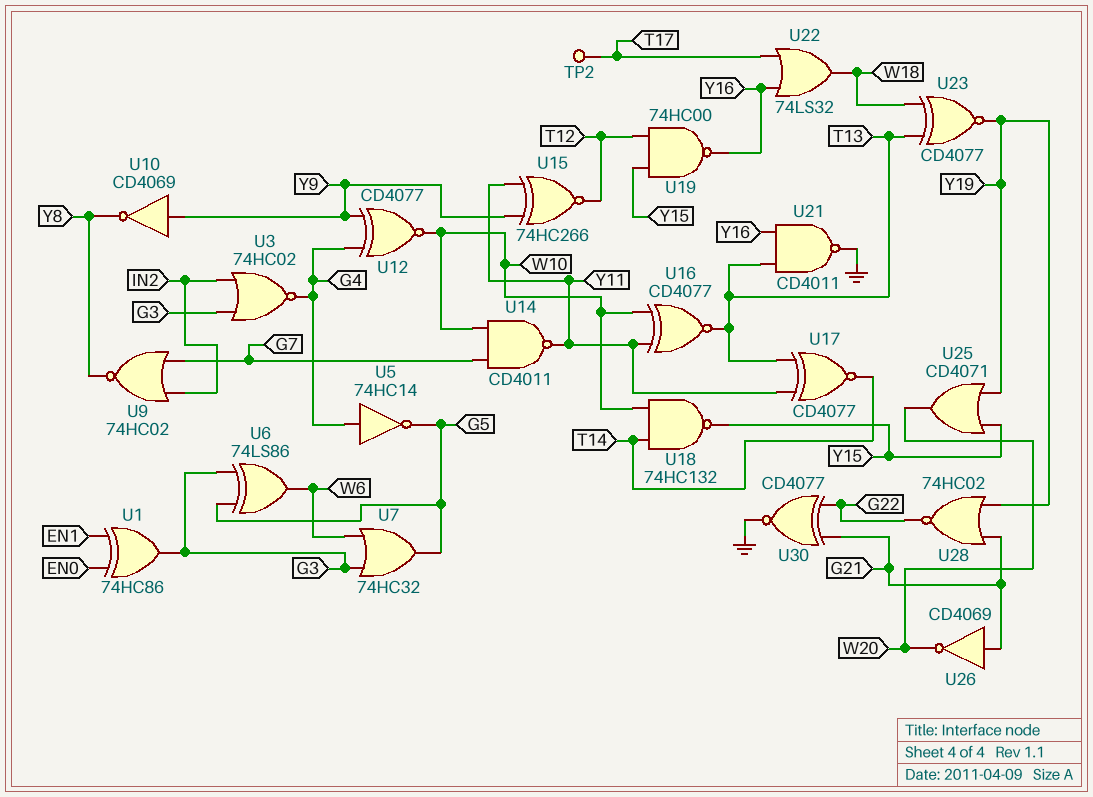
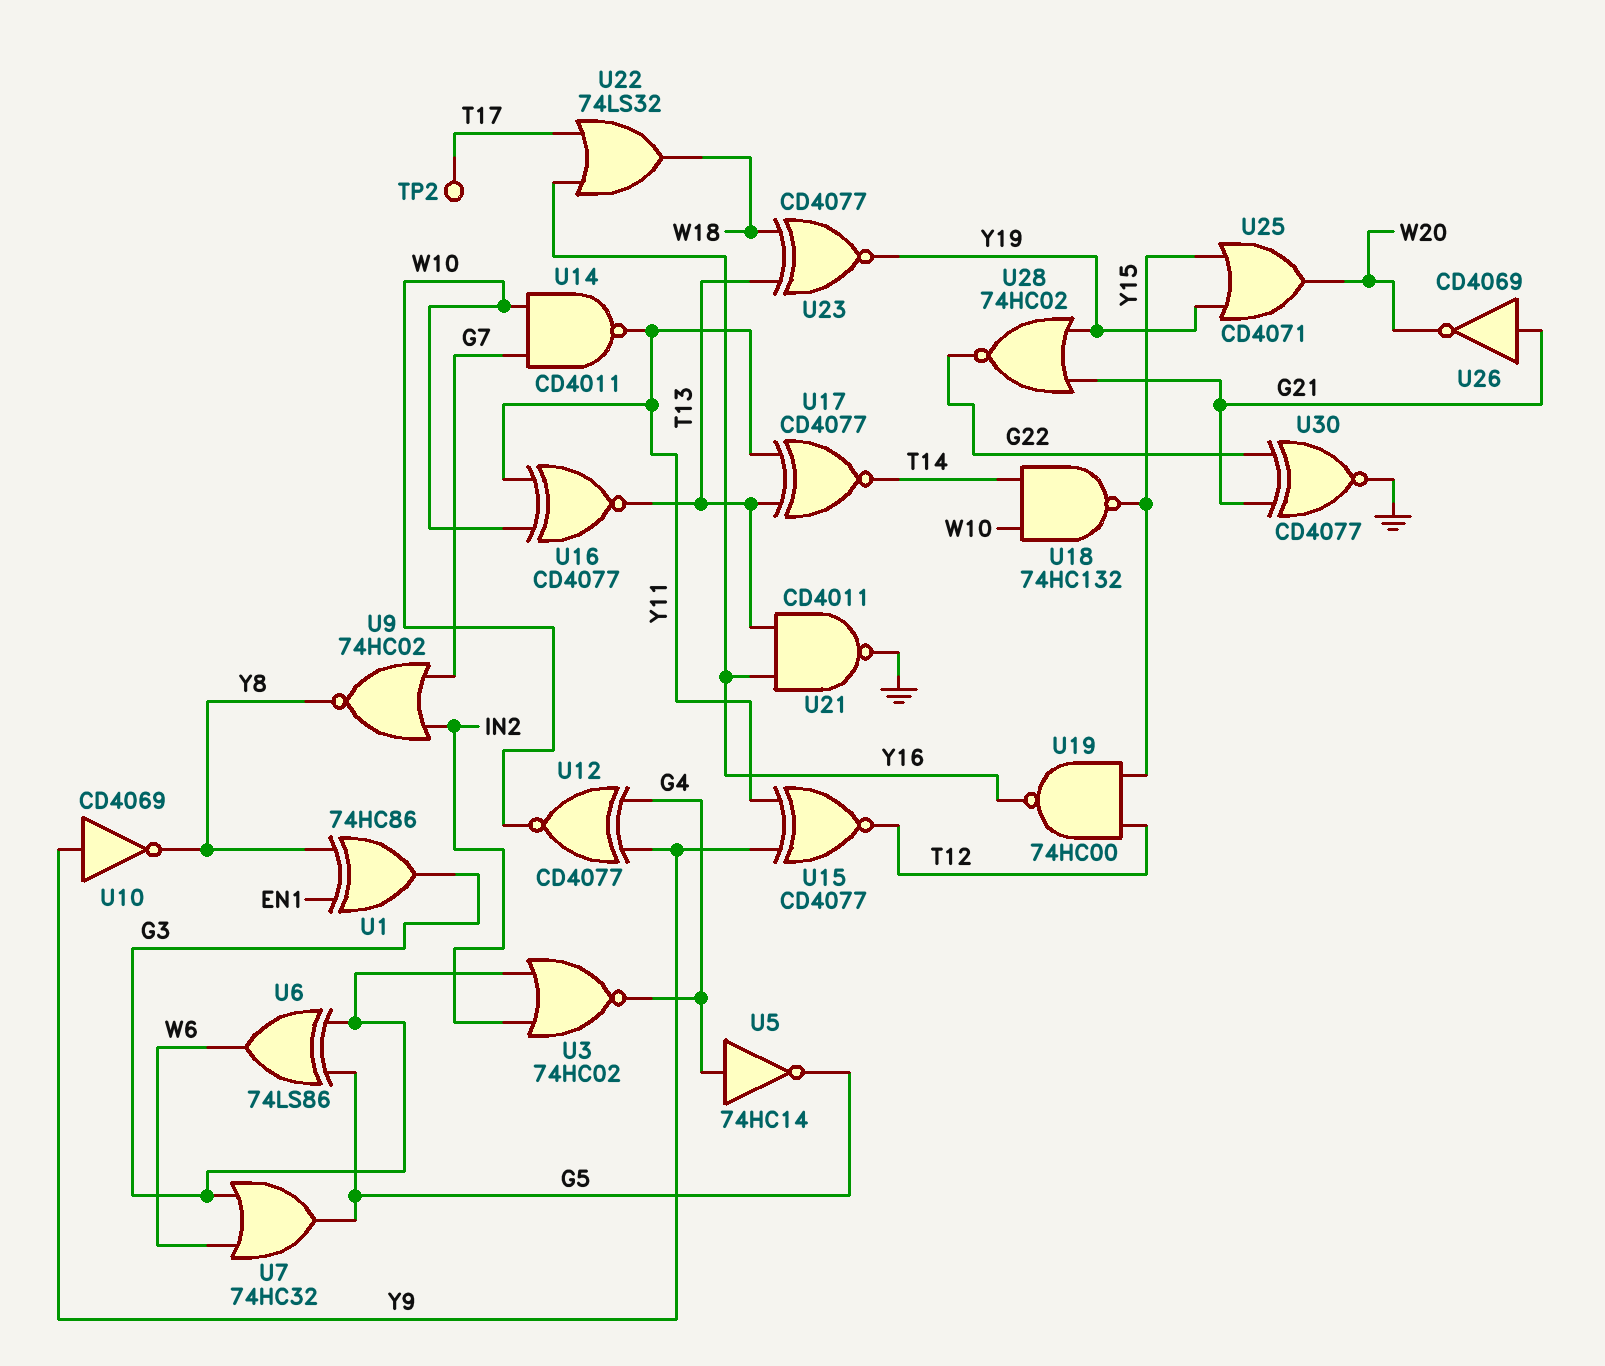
U1: XOR 74HC86 (in EN0, in EN1, out G3) -> XOR 74HC86 (in EN1, in Y8, out G3)
U15: XNOR 74HC266 (in Y9, in Y11, out T12) -> XNOR CD4077 (in Y9, in Y11, out T12)

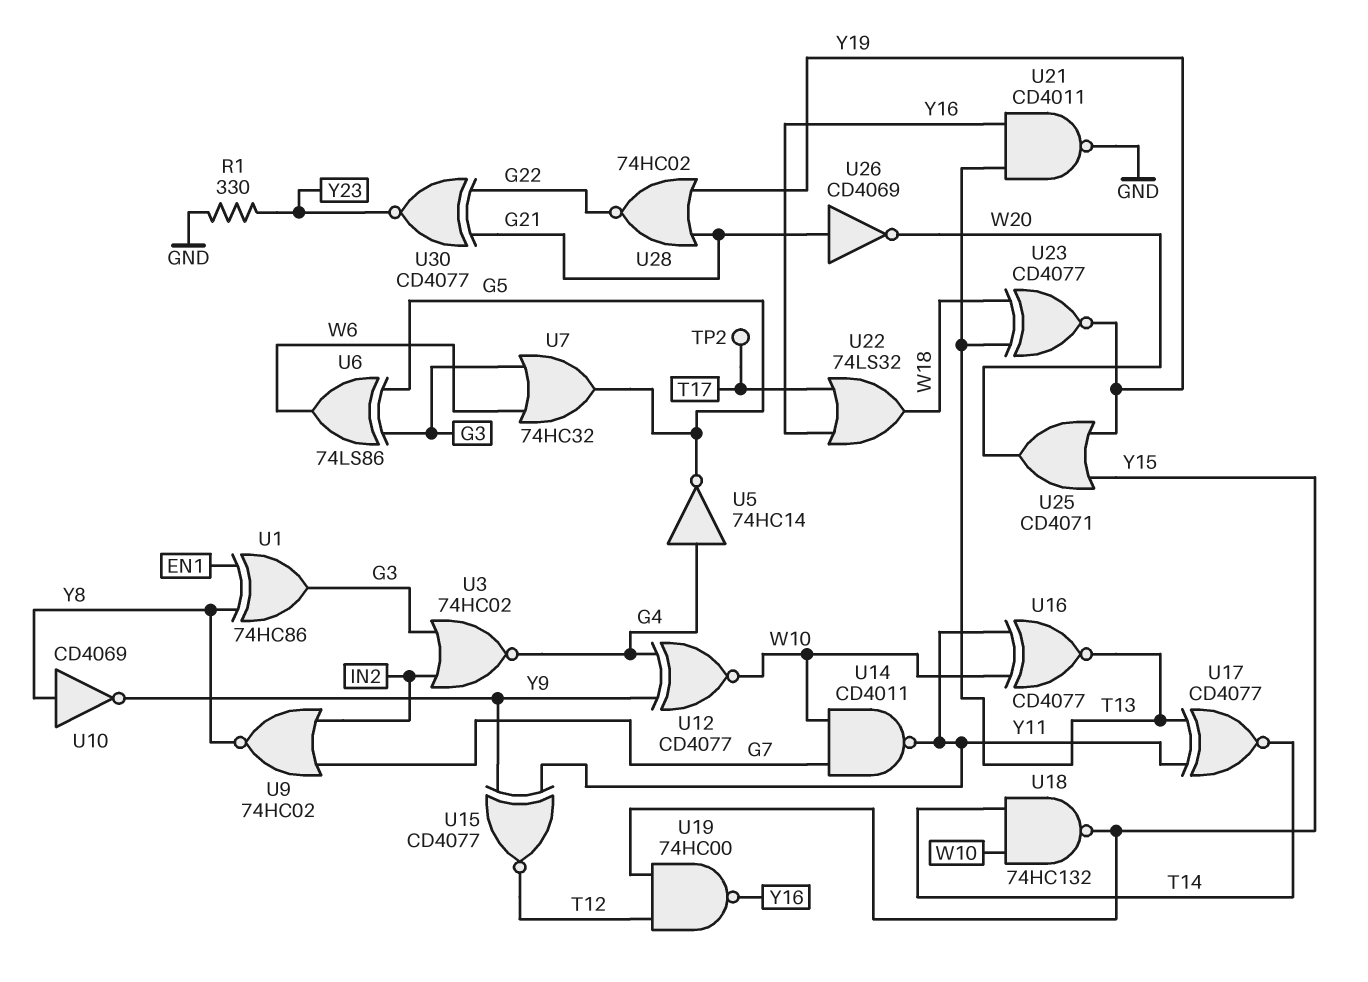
R1: none -> 330 (GND, Y23)
U10: NOT CD4069 (in Y9, out Y8) -> NOT CD4069 (in Y8, out Y9)
U30: XNOR CD4077 (in G21, in G22, out GND) -> XNOR CD4077 (in G21, in G22, out Y23)

